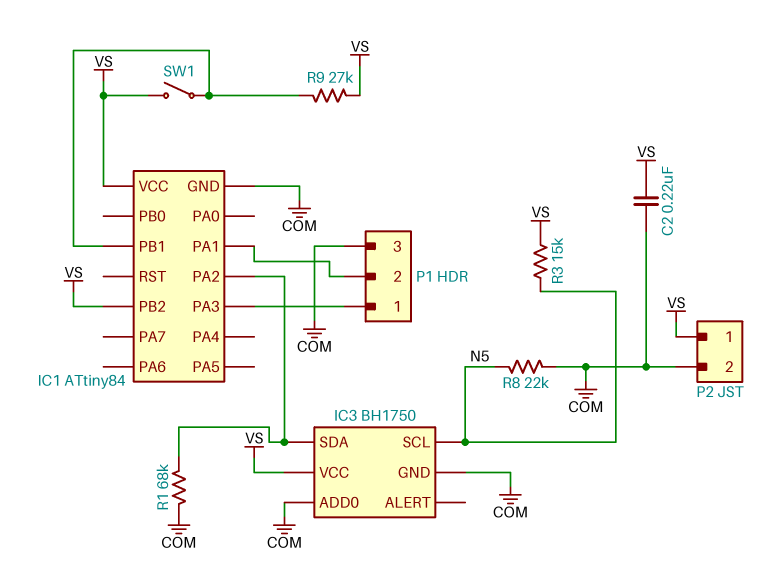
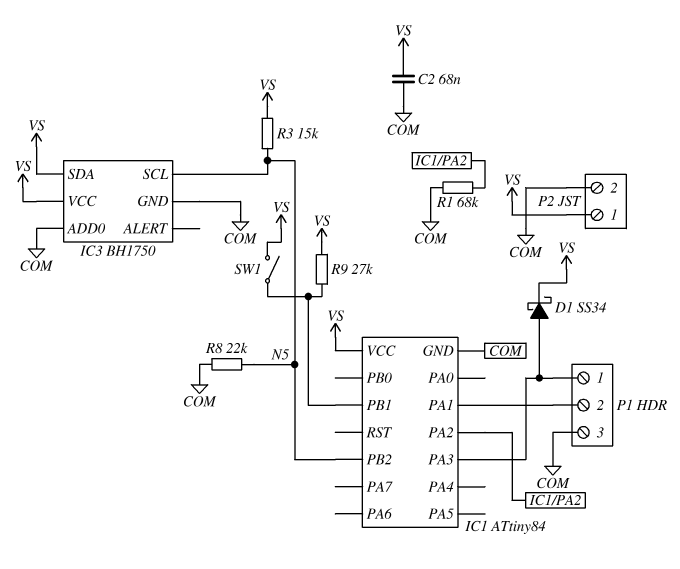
C2: 220nF (COM, VS) -> 68nF (COM, VS)
D1: none -> schottky SS34 (A IC1/PA3, K VS)
IC1 pin PB2: VS -> N5
IC3 pin SDA: IC1/PA2 -> VS

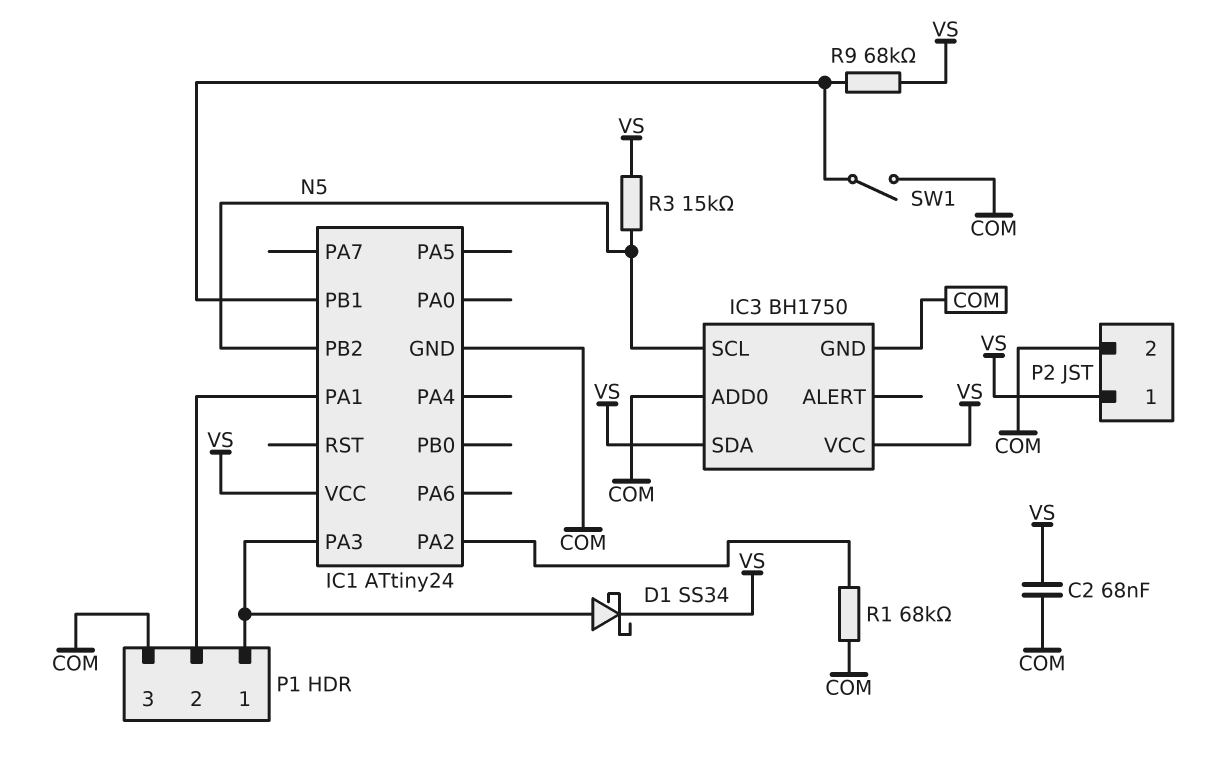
IC1: ATtiny84 -> ATtiny24
R8: 22k (COM, N5) -> none
R9: 27k (IC1/PB1, VS) -> 68k (IC1/PB1, VS)
SW1: switch (IC1/PB1, VS) -> switch (COM, IC1/PB1)

